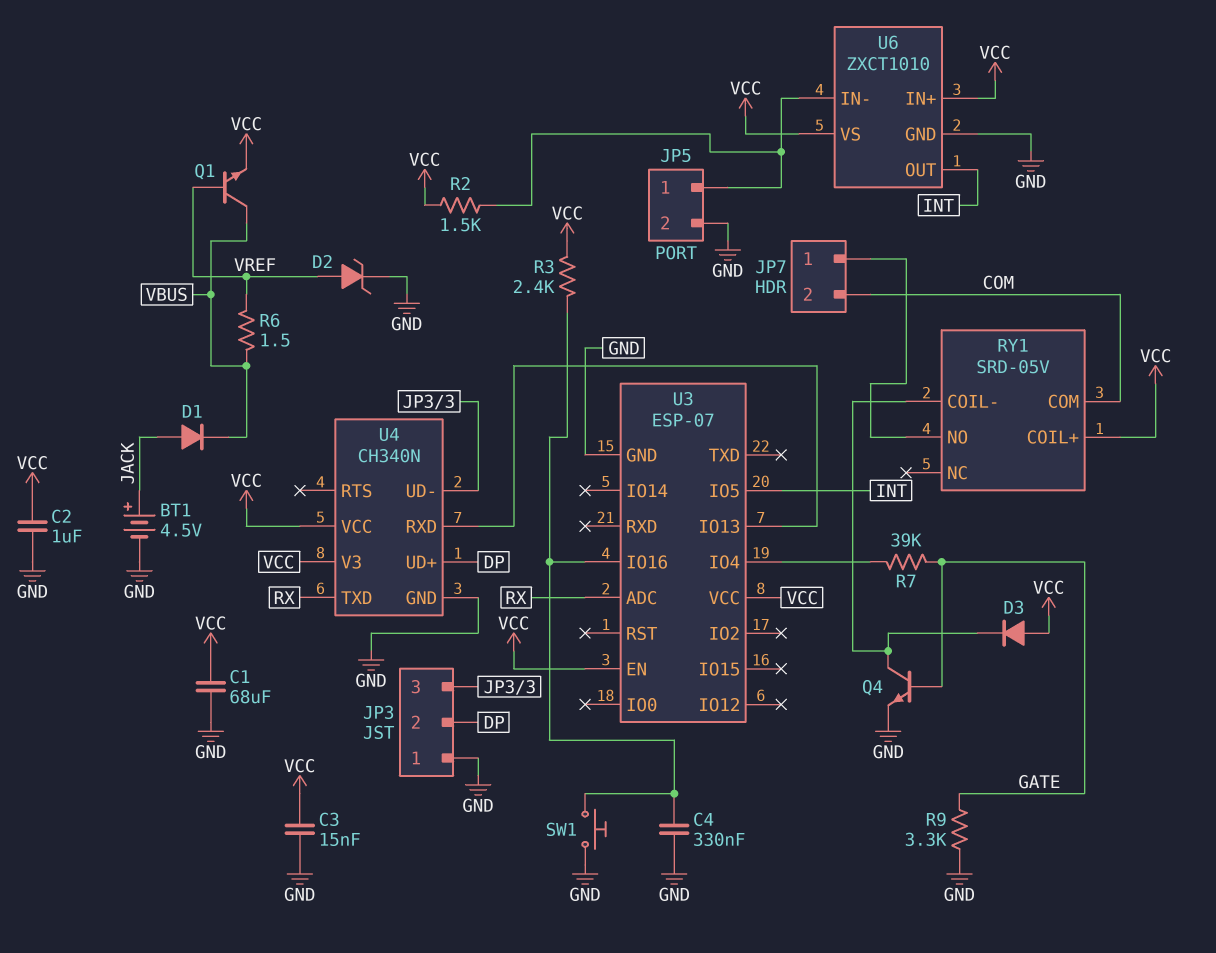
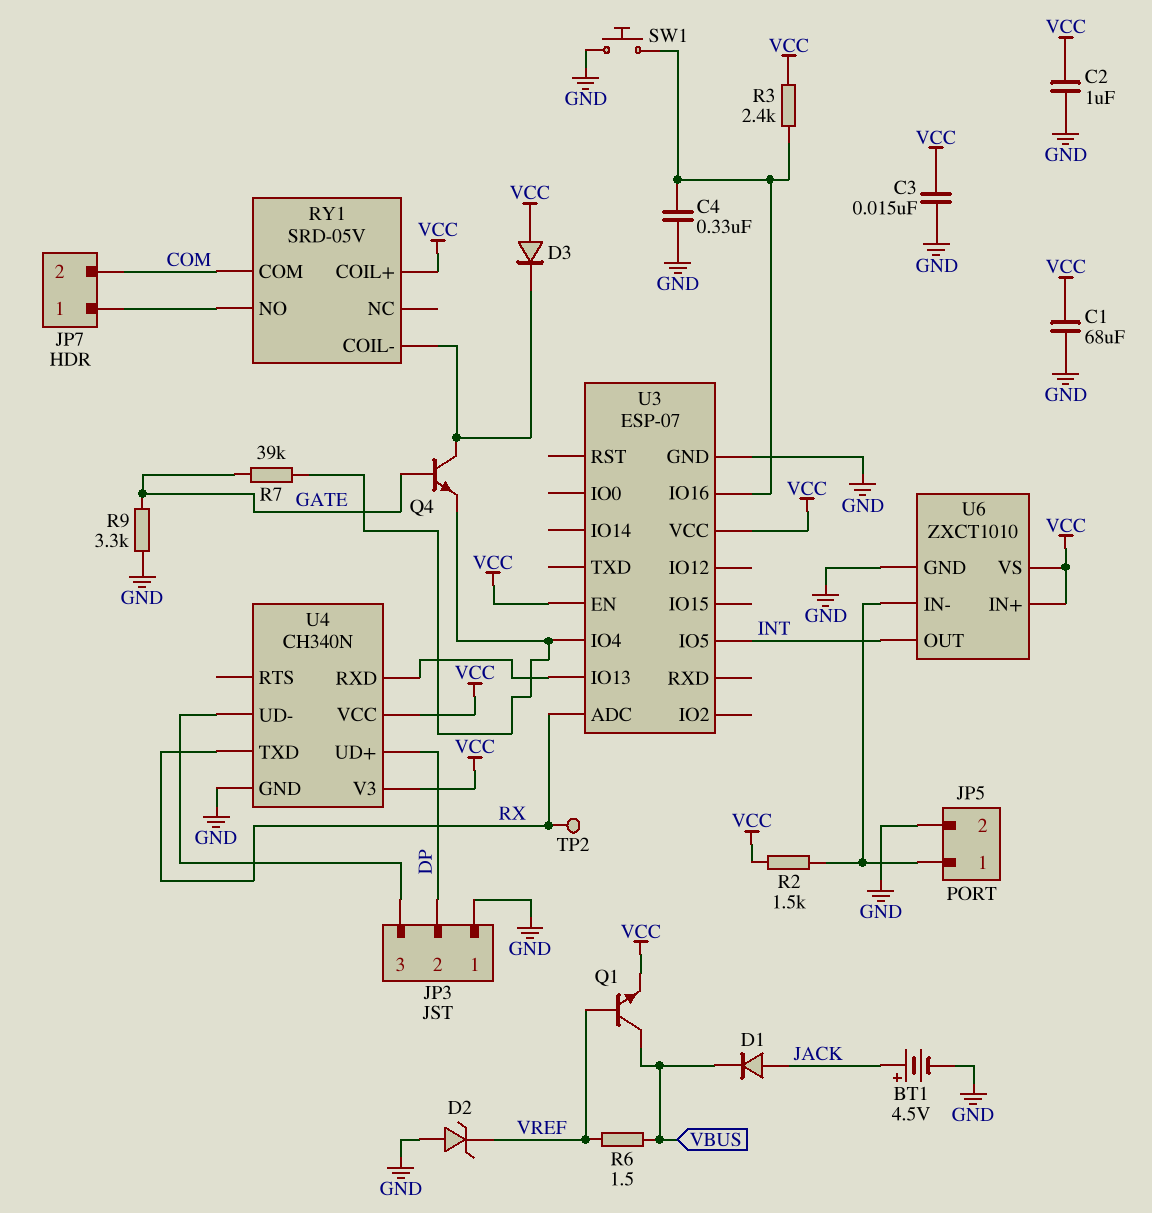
D2: zener (A VREF, K GND) -> zener (A GND, K VREF)
Q4: NPN (B GATE, C RY1/COIL-, E GND) -> NPN (B GATE, C RY1/COIL-, E U3/IO4)
TP2: none -> test point (RX)

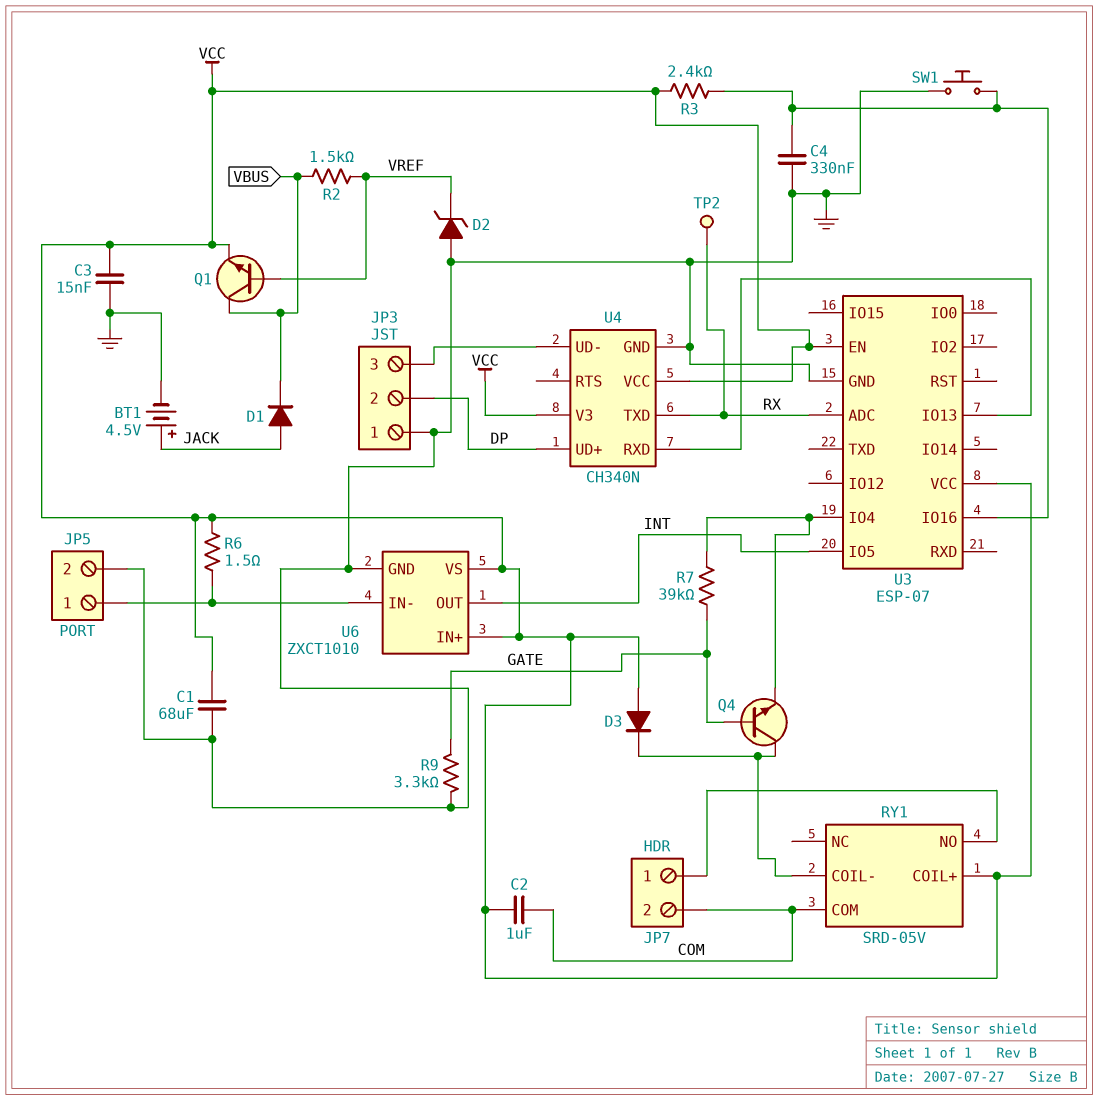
C2: 1uF (GND, VCC) -> 1uF (COM, VCC)
R2: 1.5k (JP5/1, VCC) -> 1.5k (VBUS, VREF)
R6: 1.5 (VBUS, VREF) -> 1.5 (JP5/1, VCC)

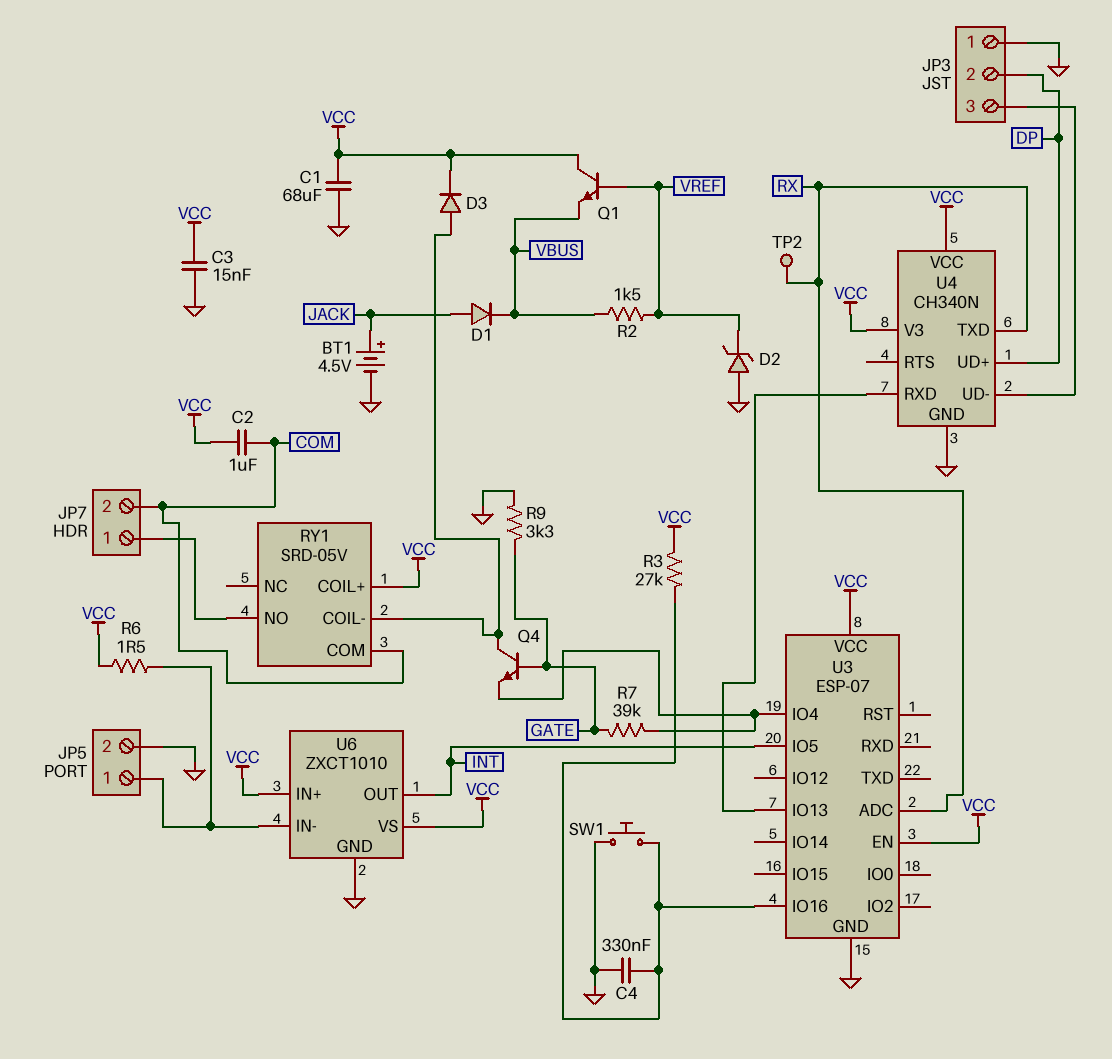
D3: diode (A VCC, K RY1/COIL-) -> diode (A RY1/COIL-, K VCC)
Q1: NPN (B VREF, C VBUS, E VCC) -> NPN (B VREF, C VCC, E VBUS)
R3: 2.4k (U3/IO16, VCC) -> 27k (U3/IO16, VCC)

